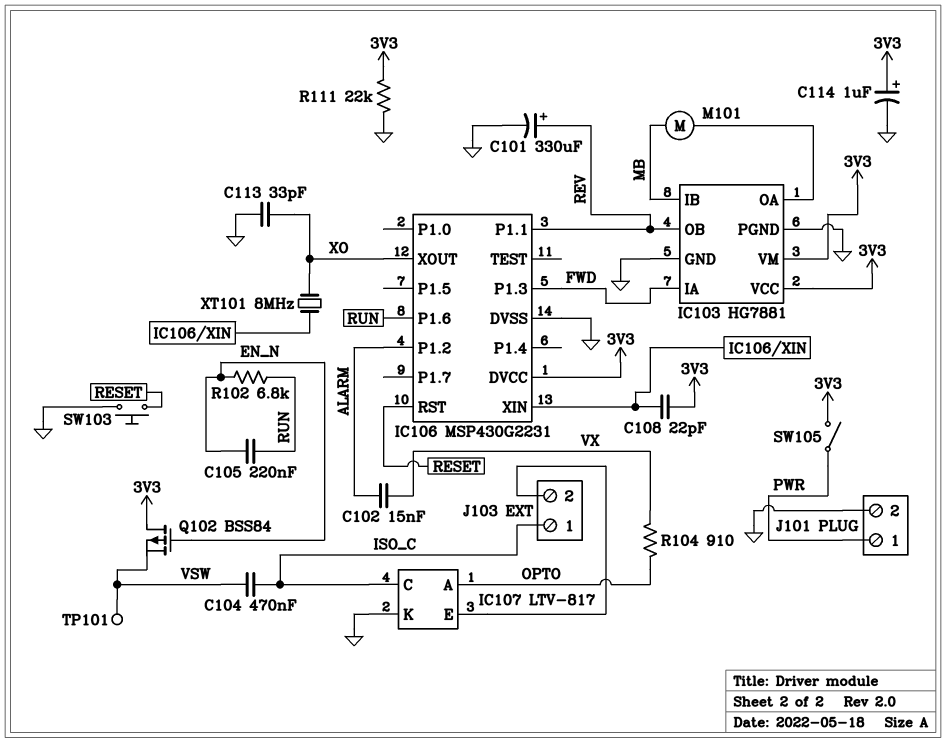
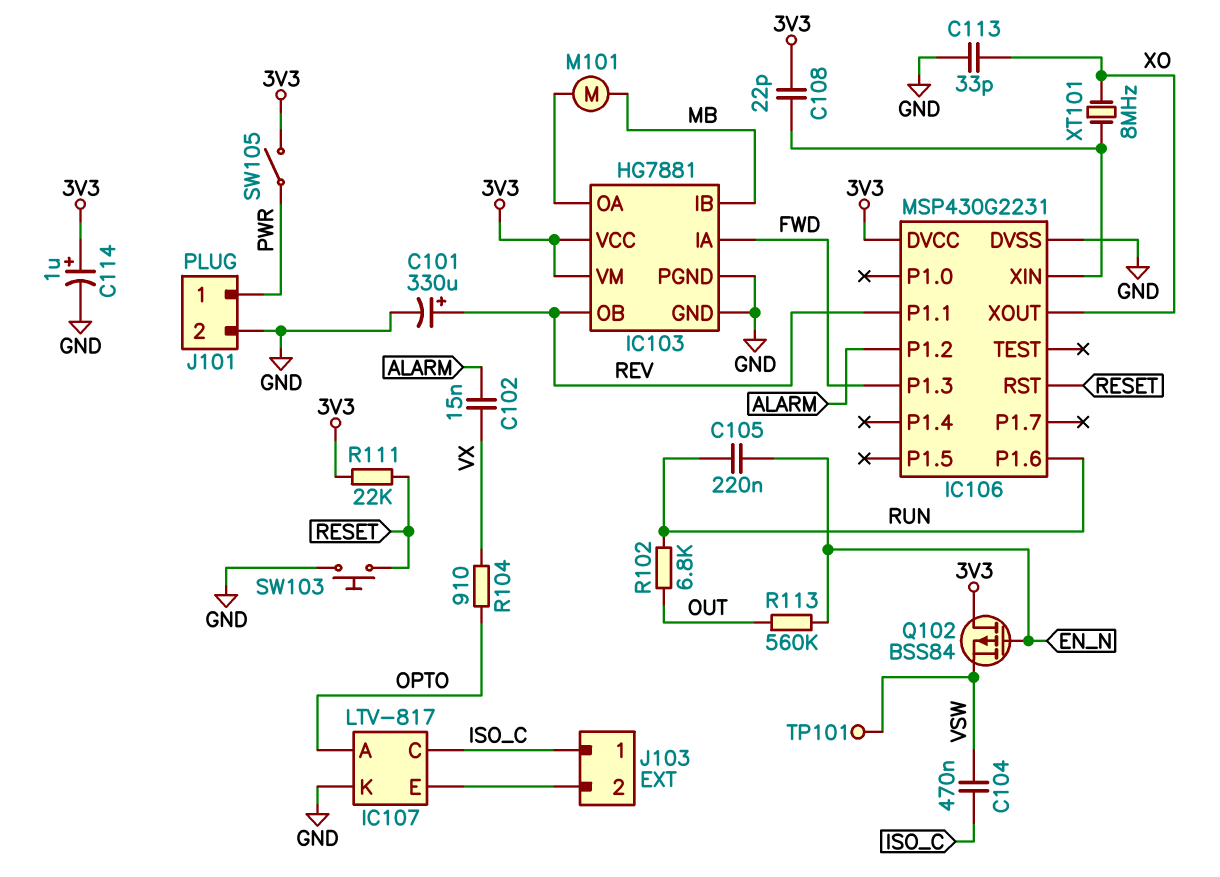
R102: 6.8k (EN_N, RUN) -> 6.8k (OUT, RUN)
R111: 22k (3V3, GND) -> 22k (3V3, RESET)
R113: none -> 560k (EN_N, OUT)

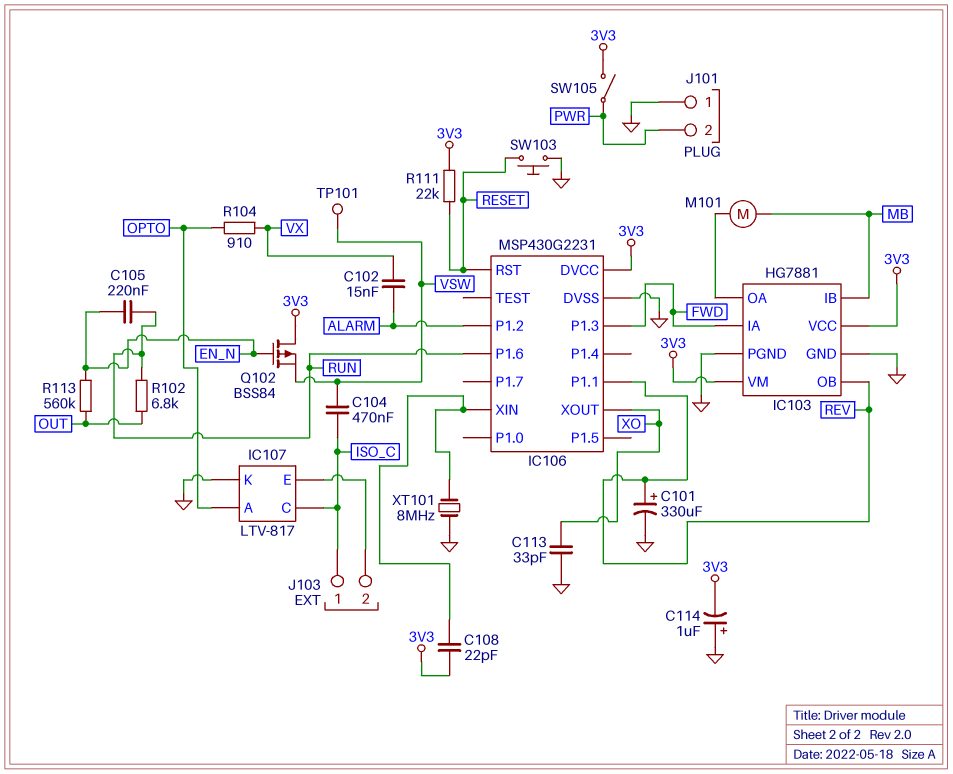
C114: 1uF (plus 3V3, minus GND) -> 1uF (plus GND, minus 3V3)
J101 pin 1: PWR -> GND
J101 pin 2: GND -> PWR
XT101: 8MHz (IC106/XIN, XO) -> 8MHz (GND, IC106/XIN)

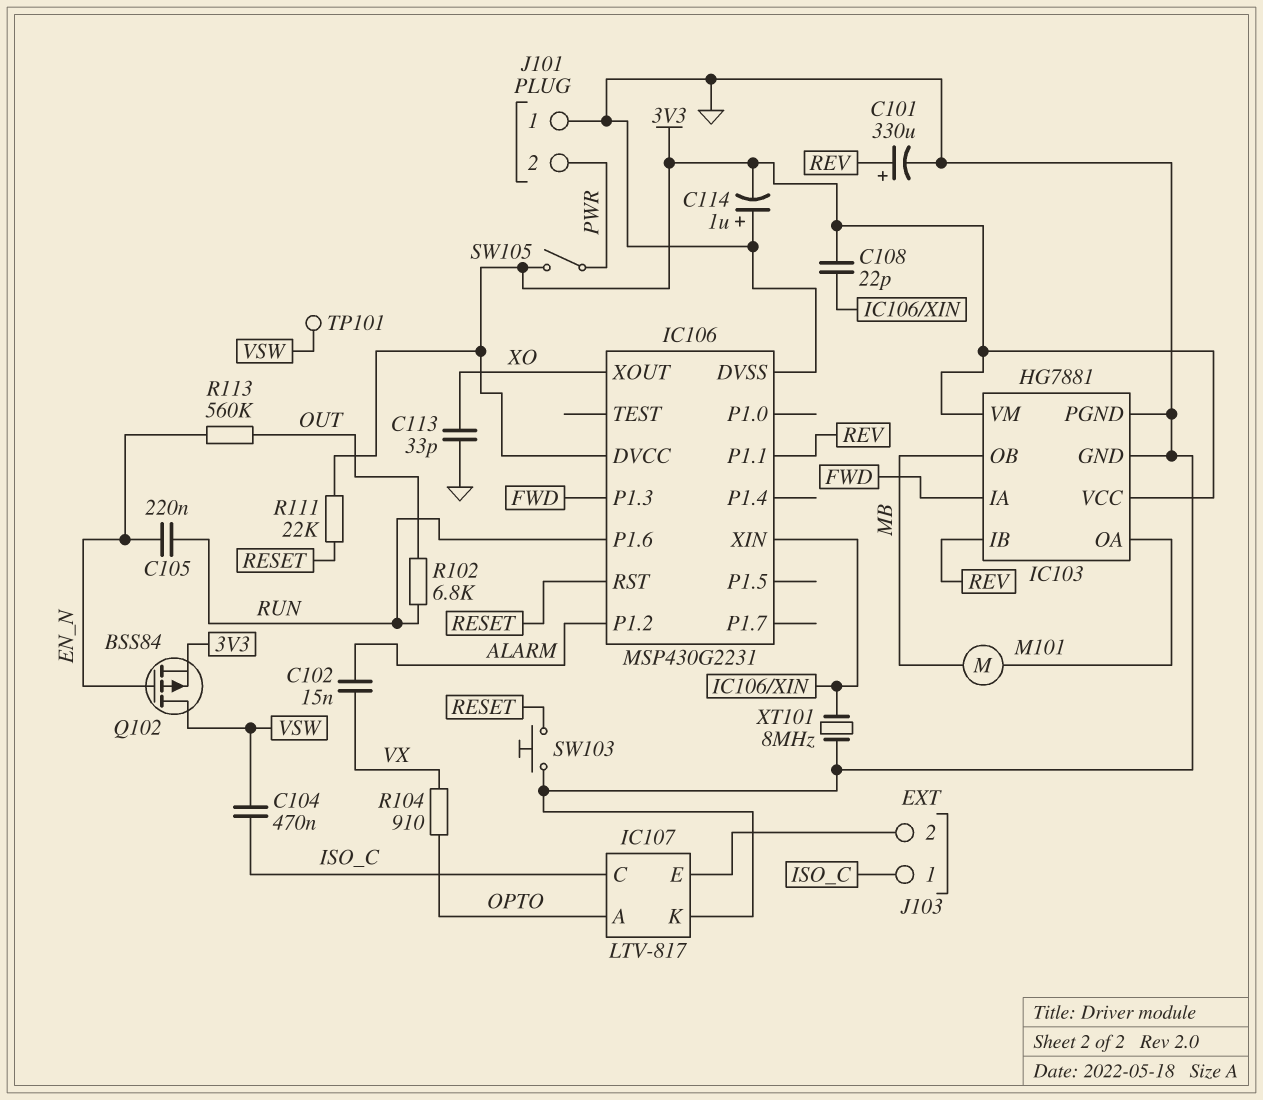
IC103 pin IB: MB -> REV
IC103 pin OB: REV -> MB
Q102: PMOS BSS84 (G EN_N, D 3V3, S VSW) -> PMOS BSS84 (G EN_N, D VSW, S 3V3)

